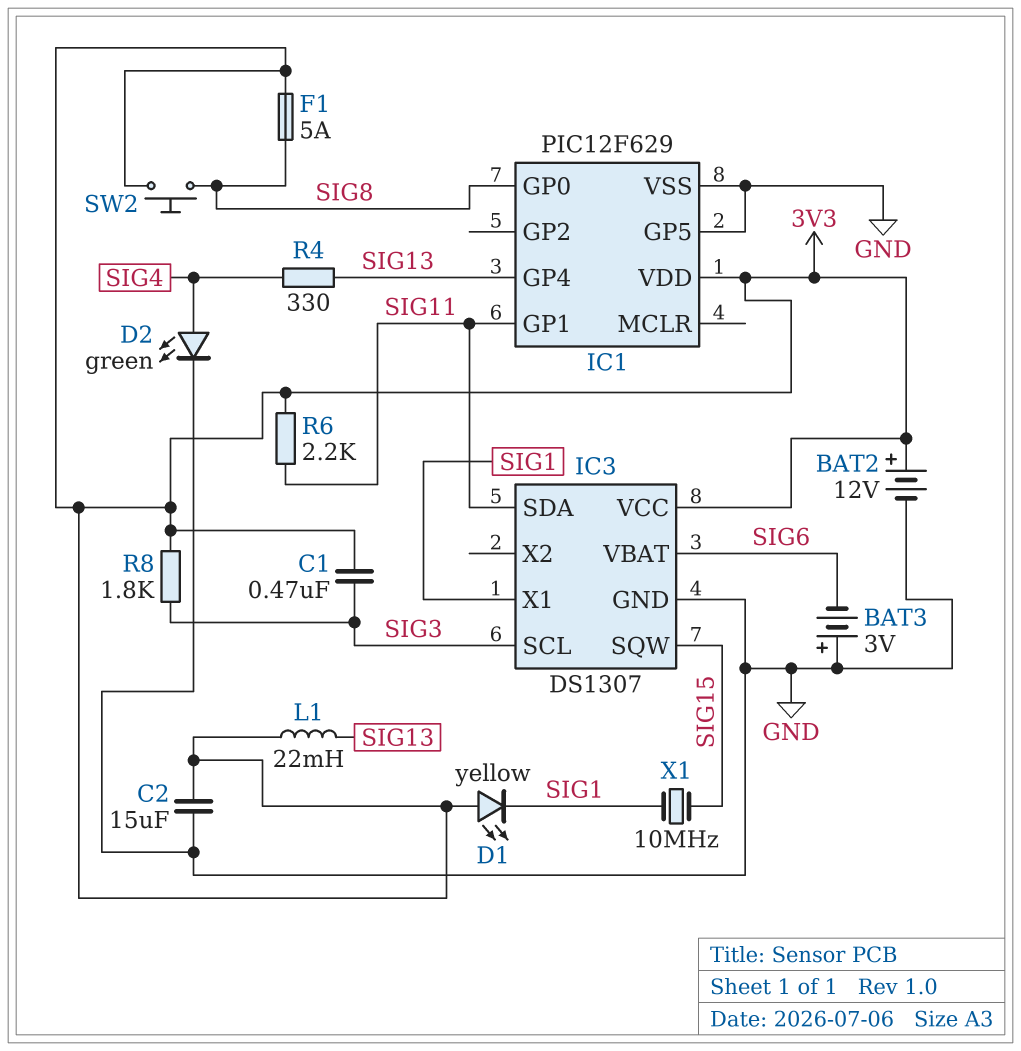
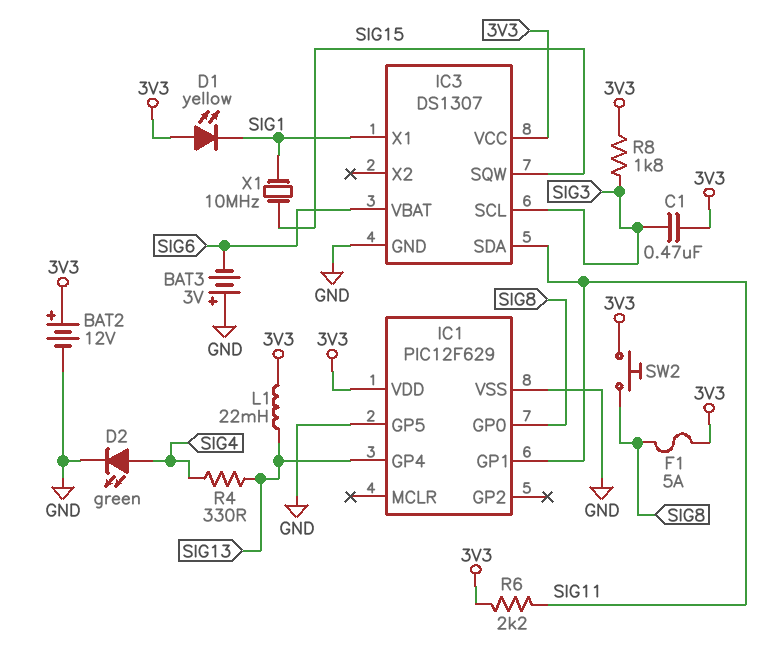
C2: 15uF (3V3, GND) -> none

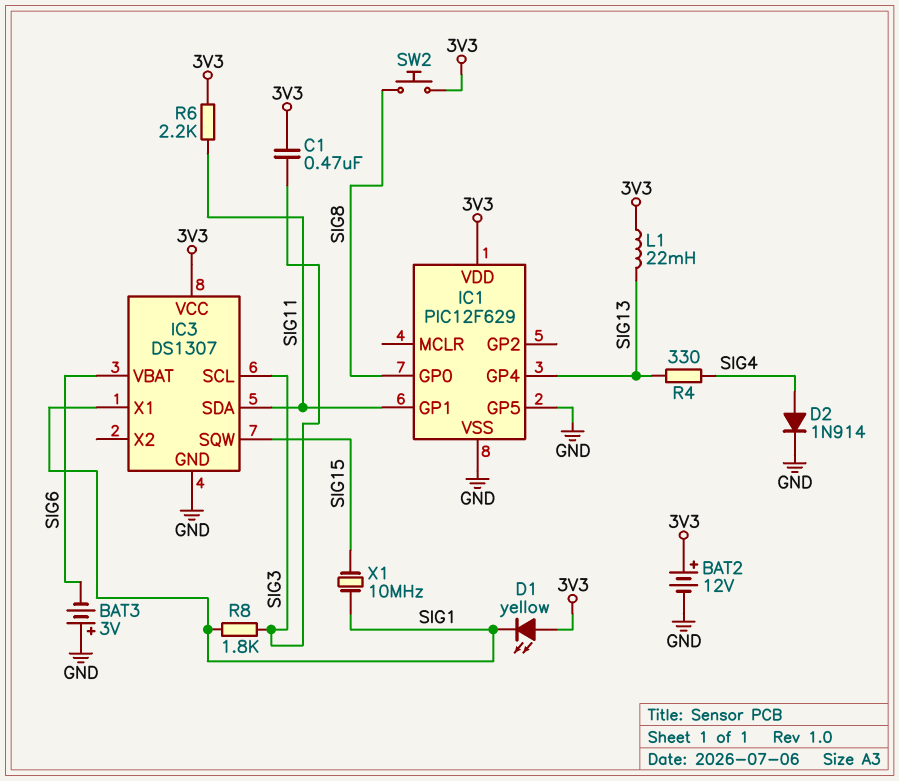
D2: LED green (A SIG4, K GND) -> diode 1N914 (A SIG4, K GND)
F1: 5A (3V3, SIG8) -> none
R8: 1.8k (3V3, SIG3) -> 1.8k (SIG1, SIG3)

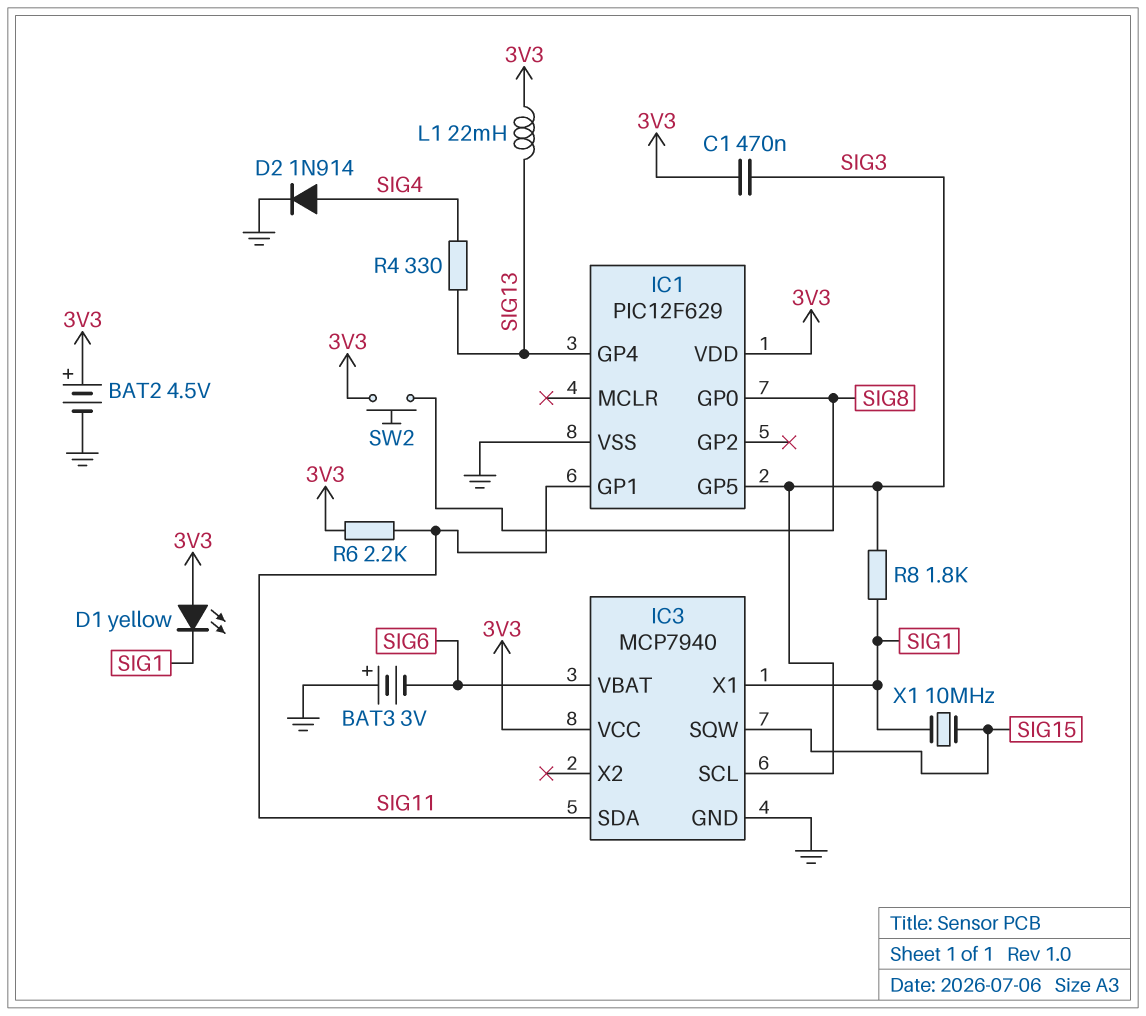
BAT2: 12V (plus 3V3, minus GND) -> 4.5V (plus 3V3, minus GND)
IC1 pin GP5: GND -> SIG3
IC3: DS1307 -> MCP7940

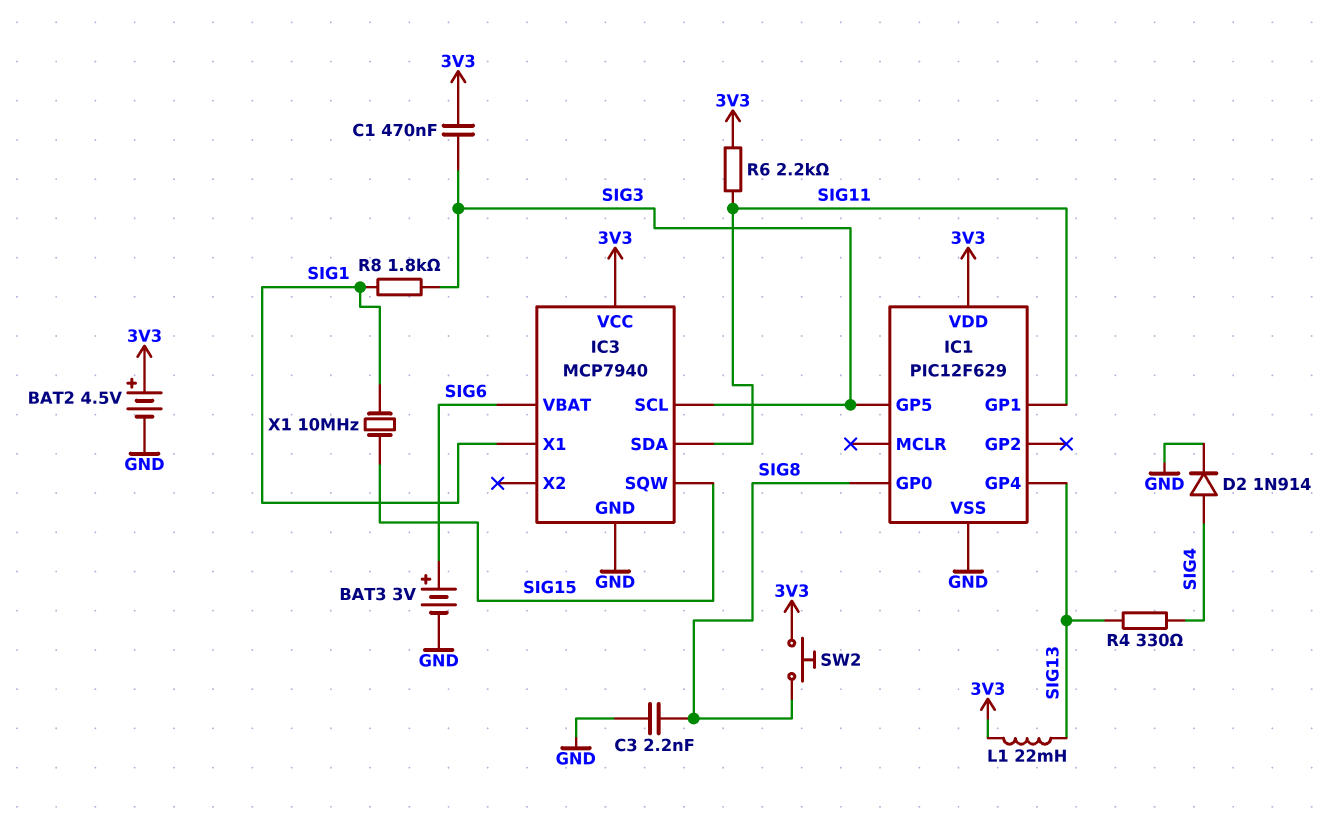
BAT3: 3V (plus GND, minus SIG6) -> 3V (plus SIG6, minus GND)
C3: none -> 2.2nF (GND, SIG8)
D1: LED yellow (A 3V3, K SIG1) -> none

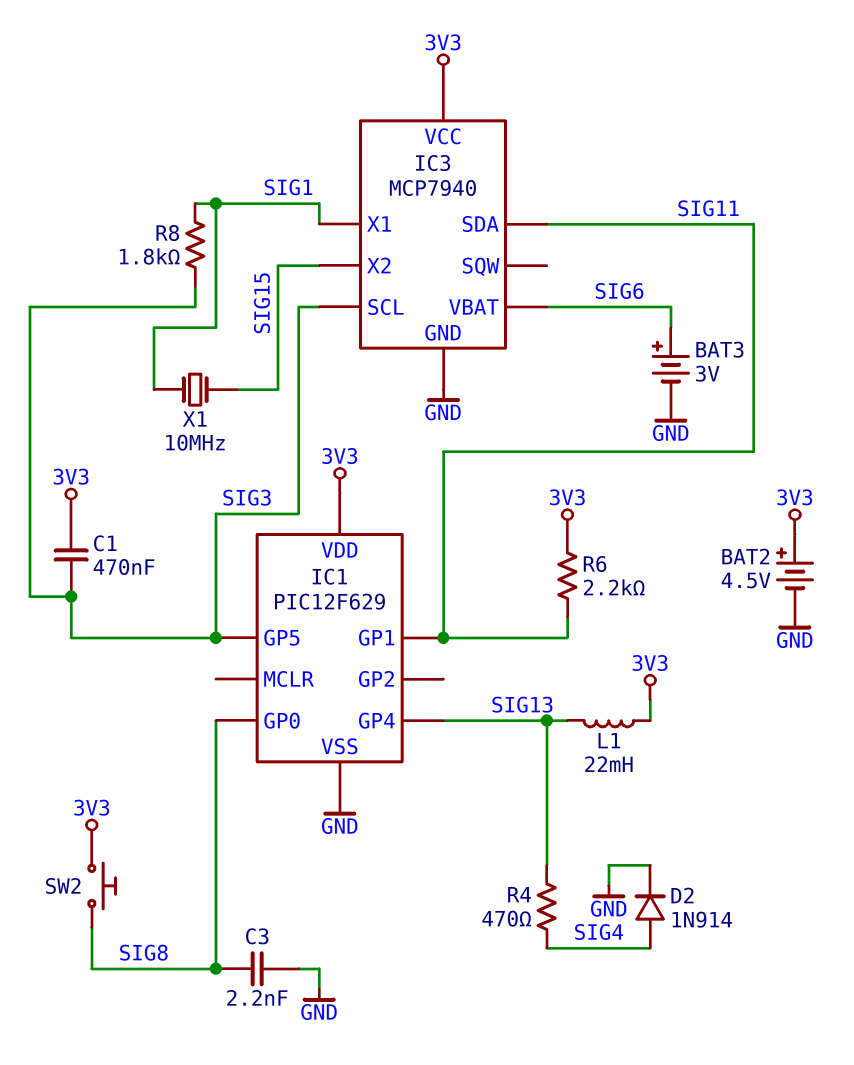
IC3 pin SQW: SIG15 -> none
IC3 pin X2: none -> SIG15
R4: 330 (SIG4, SIG13) -> 470 (SIG4, SIG13)

